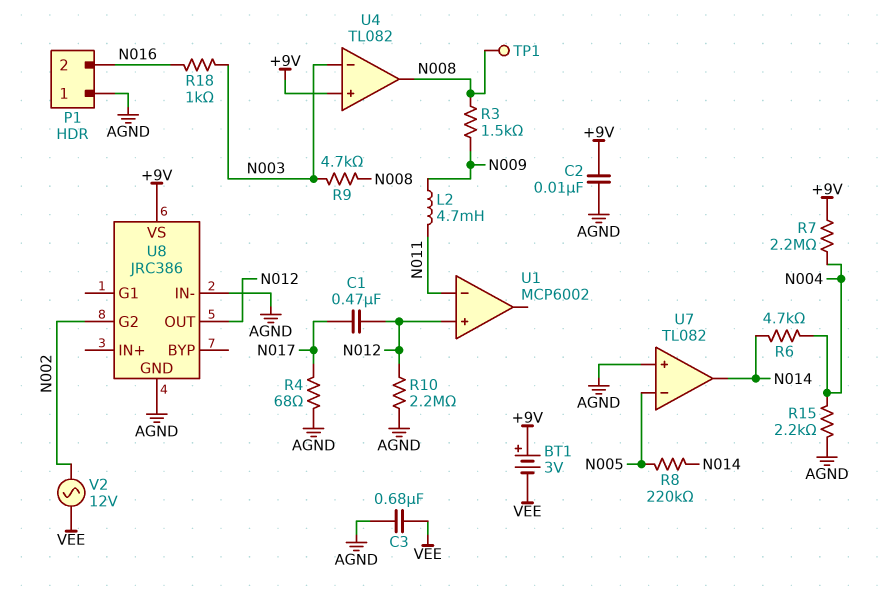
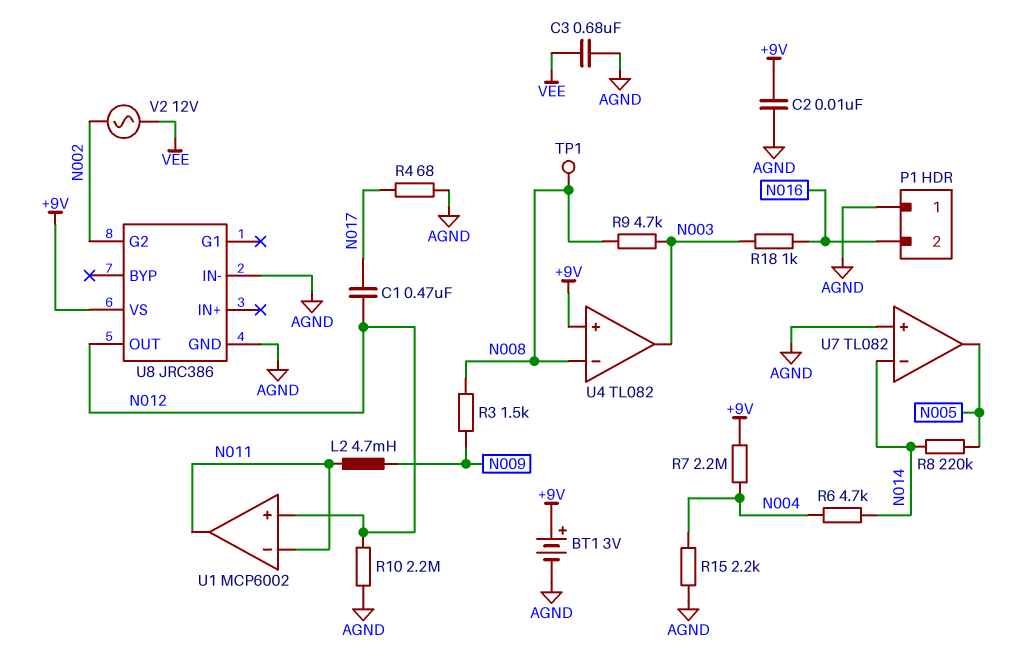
BT1: 3V (plus +9V, minus VEE) -> 3V (plus +9V, minus AGND)
U1 pin out: none -> N011
U4 pin in-: N003 -> N008
U4 pin out: N008 -> N003
U7 pin in-: N005 -> N014
U7 pin out: N014 -> N005

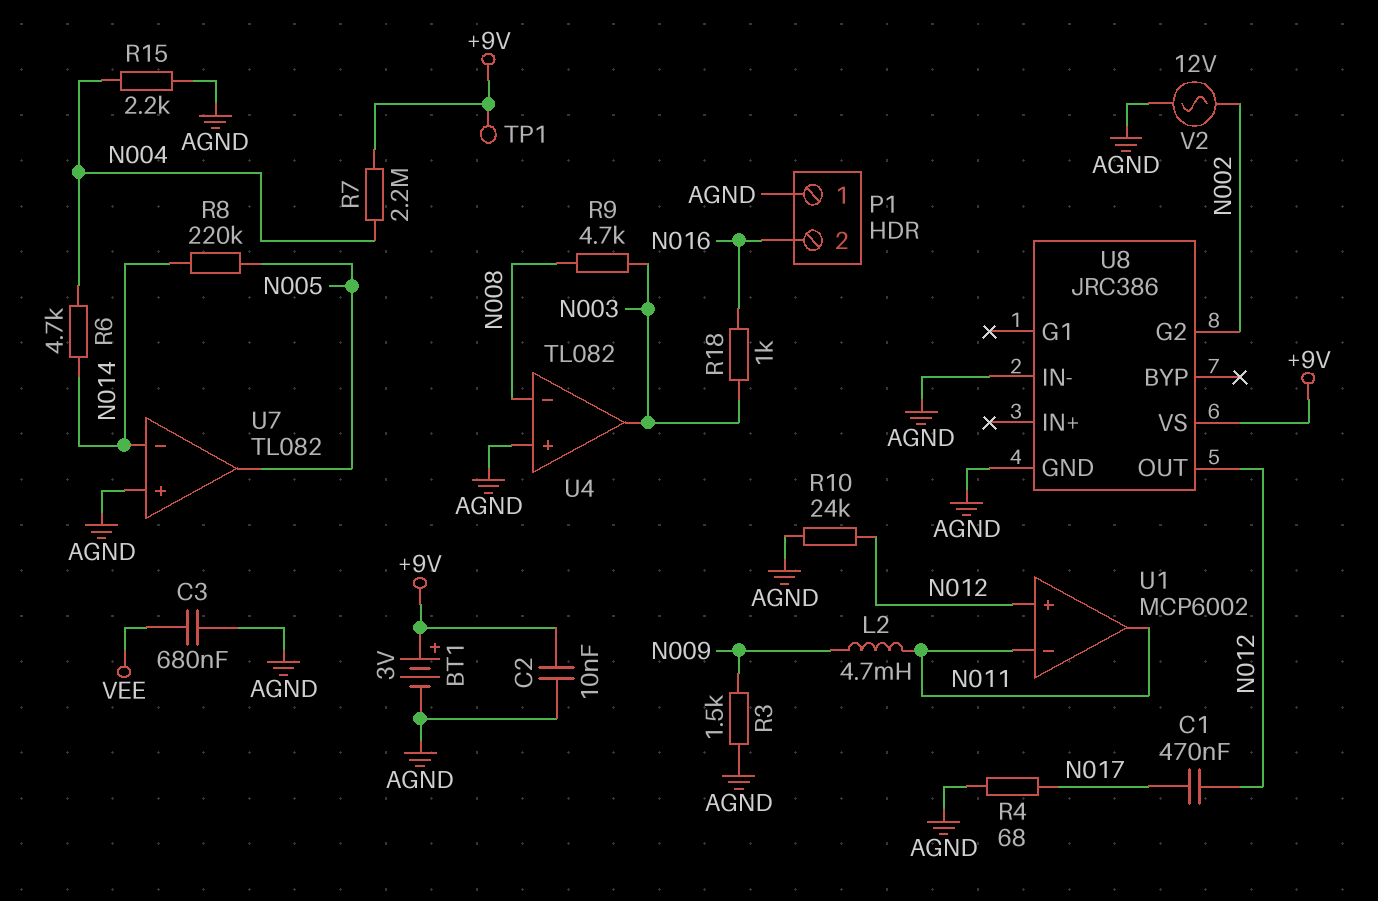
R3: 1.5k (N008, N009) -> 1.5k (AGND, N009)
R10: 2.2M (AGND, N012) -> 24k (AGND, N012)
TP1: test point (N008) -> test point (+9V)
U4 pin in+: +9V -> AGND
V2: AC 12V (N002, VEE) -> AC 12V (AGND, N002)

